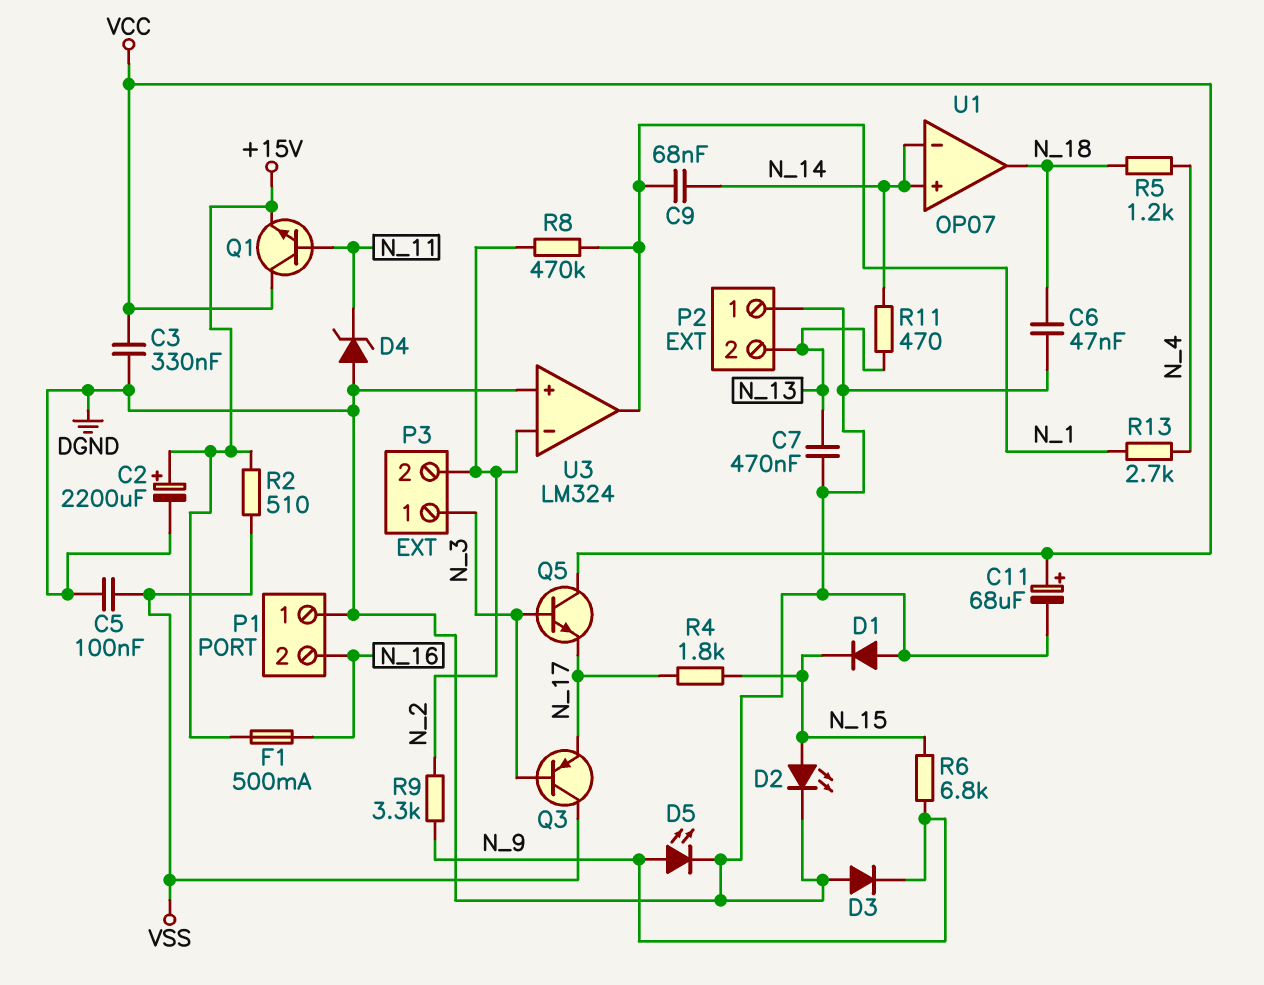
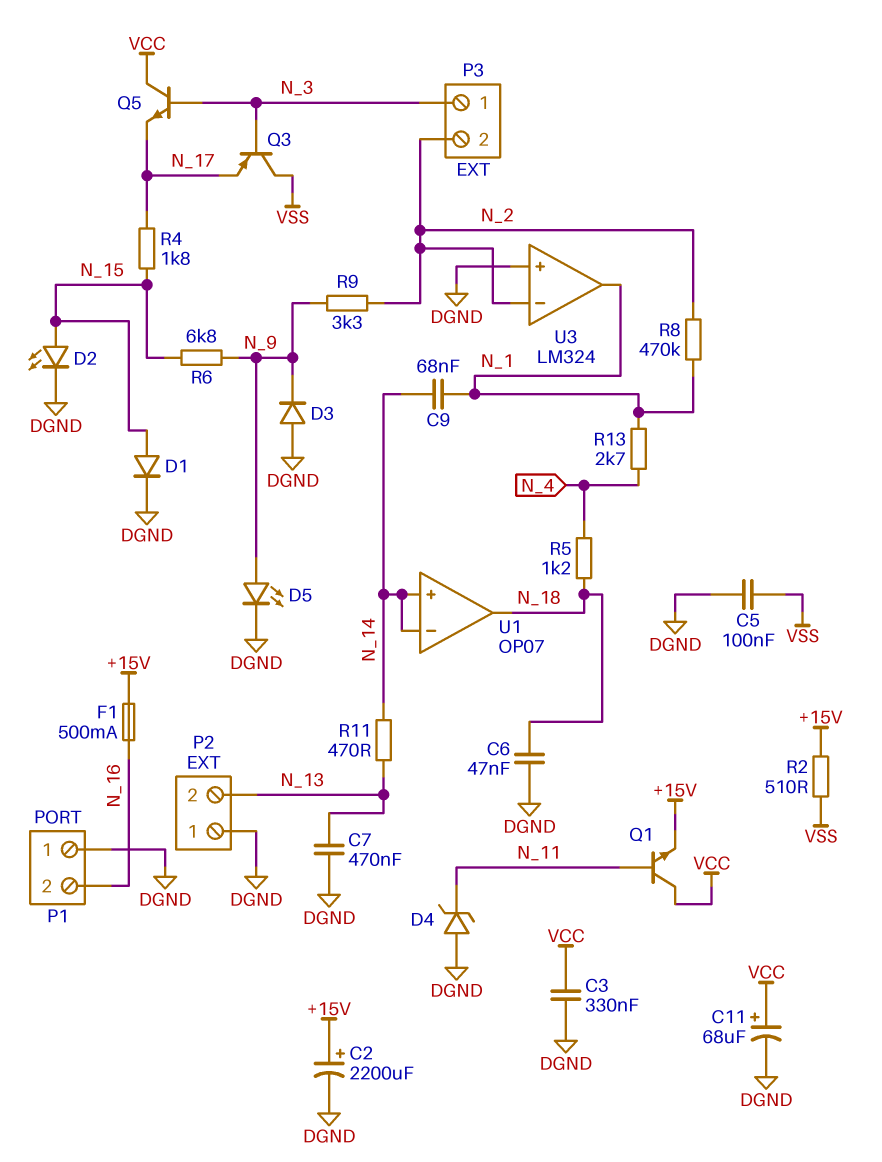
D1: diode (A DGND, K N_15) -> diode (A N_15, K DGND)

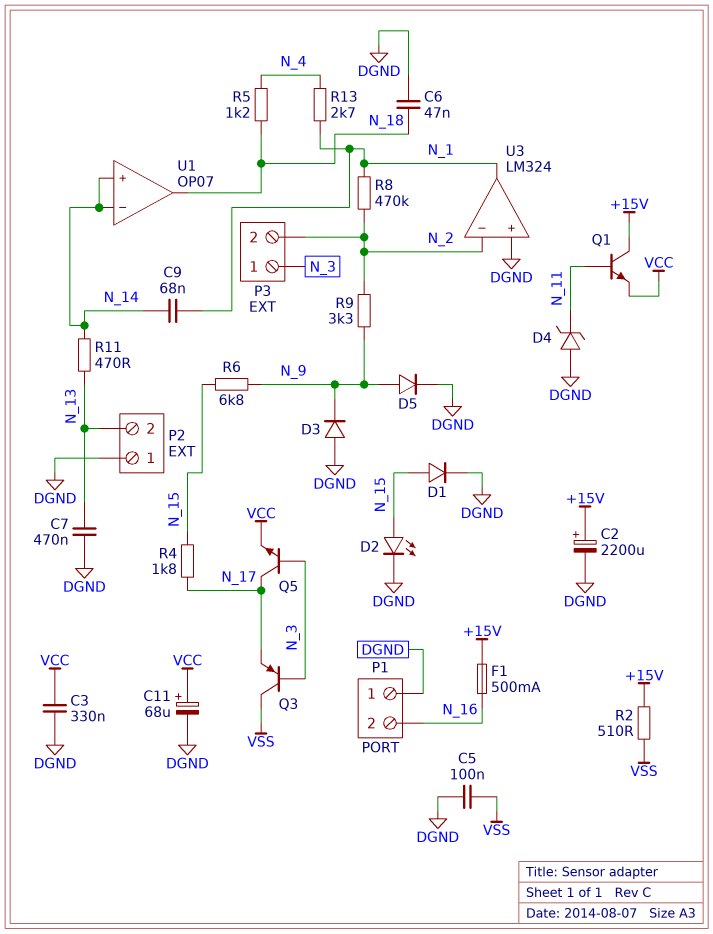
D5: LED (A N_9, K DGND) -> diode (A N_9, K DGND)
Q1: NPN (B N_11, C VCC, E +15V) -> NPN (B N_11, C +15V, E VCC)
Q5: NPN (B N_3, C VCC, E N_17) -> NPN (B N_3, C N_17, E VCC)

